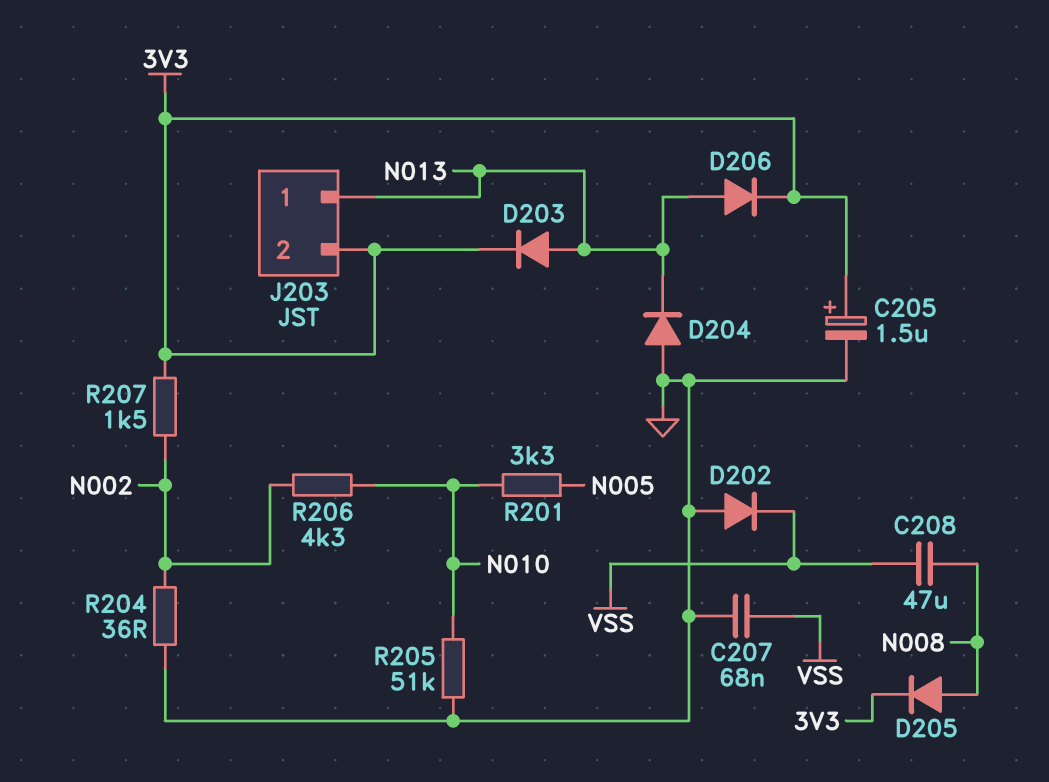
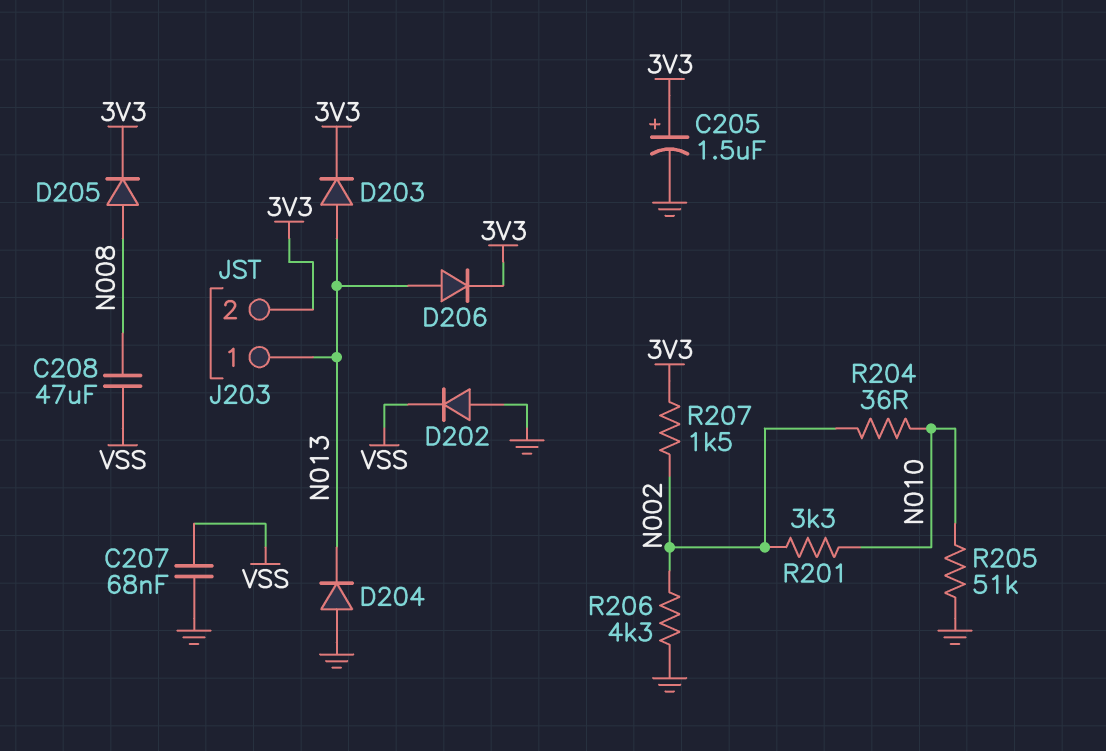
R201: 3.3k (N005, N010) -> 3.3k (N002, N010)
R204: 36 (GND, N002) -> 36 (N002, N010)
R206: 4.3k (N002, N010) -> 4.3k (GND, N002)

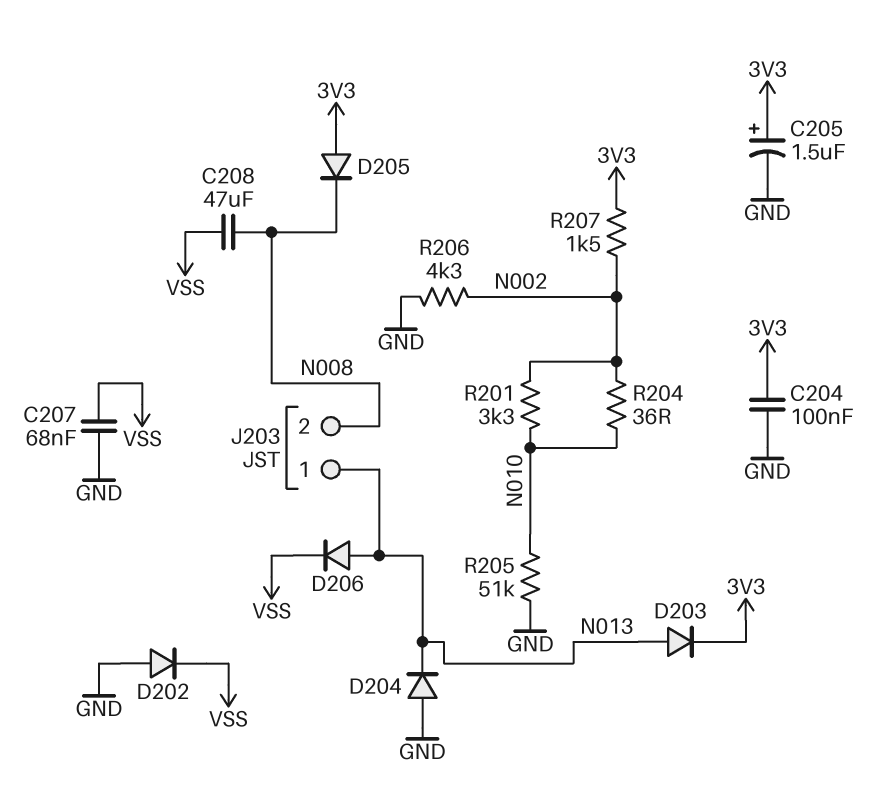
C204: none -> 100nF (3V3, GND)
D205: diode (A N008, K 3V3) -> diode (A 3V3, K N008)
D206: diode (A N013, K 3V3) -> diode (A N013, K VSS)
J203 pin 2: 3V3 -> N008

